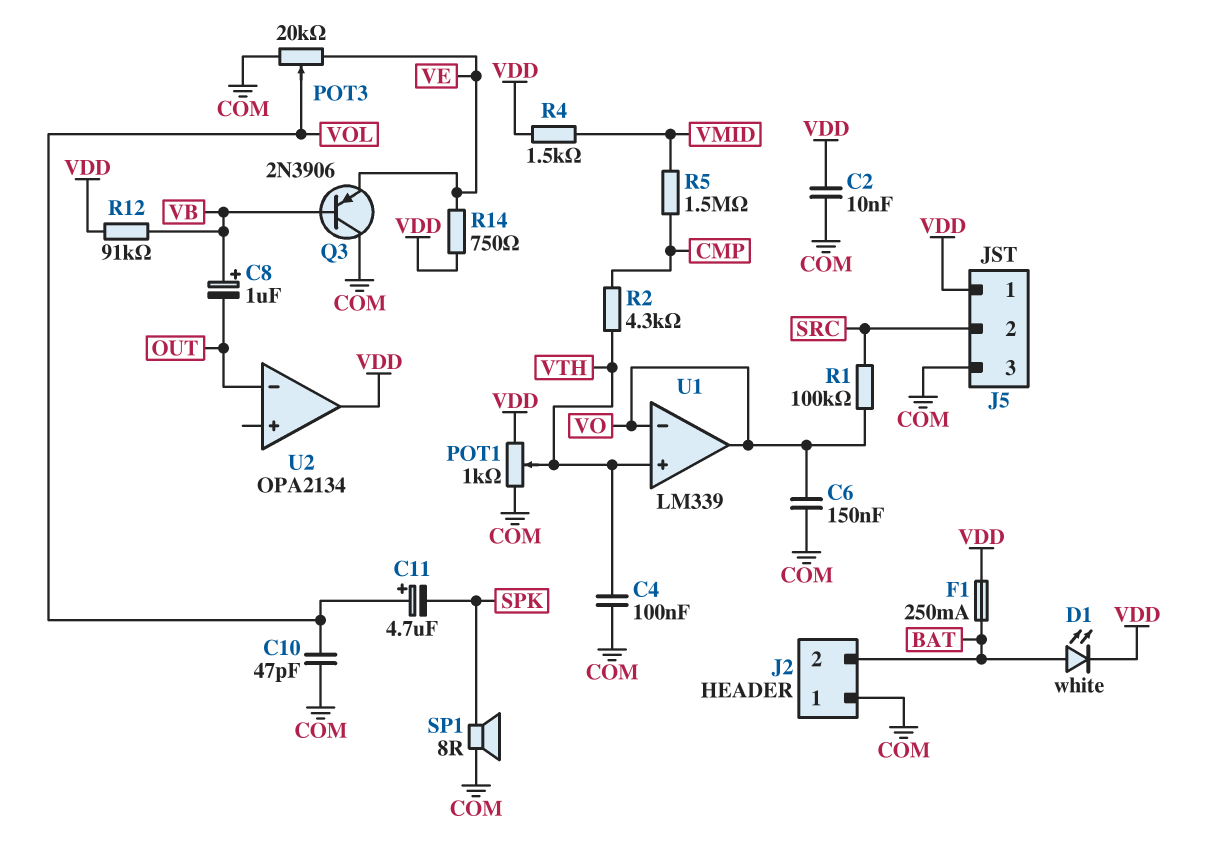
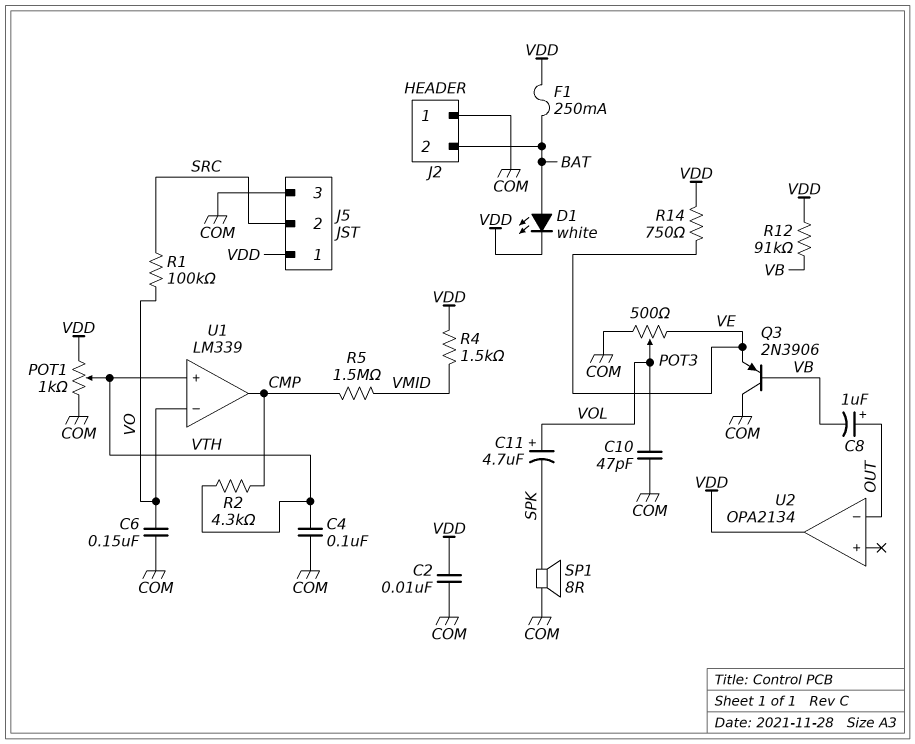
C8: 1uF (plus VB, minus OUT) -> 1uF (plus OUT, minus VB)
POT3: 20k (COM, VE, wiper VOL) -> 500 (COM, VE, wiper VOL)
U1 pin out: VO -> CMP

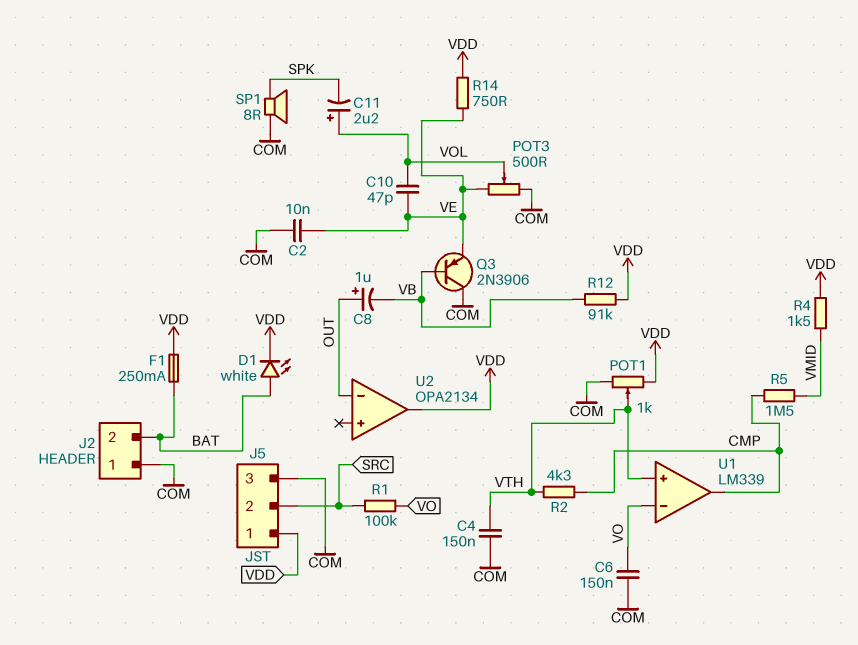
C2: 10nF (COM, VDD) -> 10nF (COM, VE)
C4: 100nF (COM, VTH) -> 150nF (COM, VTH)
C10: 47pF (COM, VOL) -> 47pF (VE, VOL)
C11: 4.7uF (plus VOL, minus SPK) -> 2.2uF (plus VOL, minus SPK)

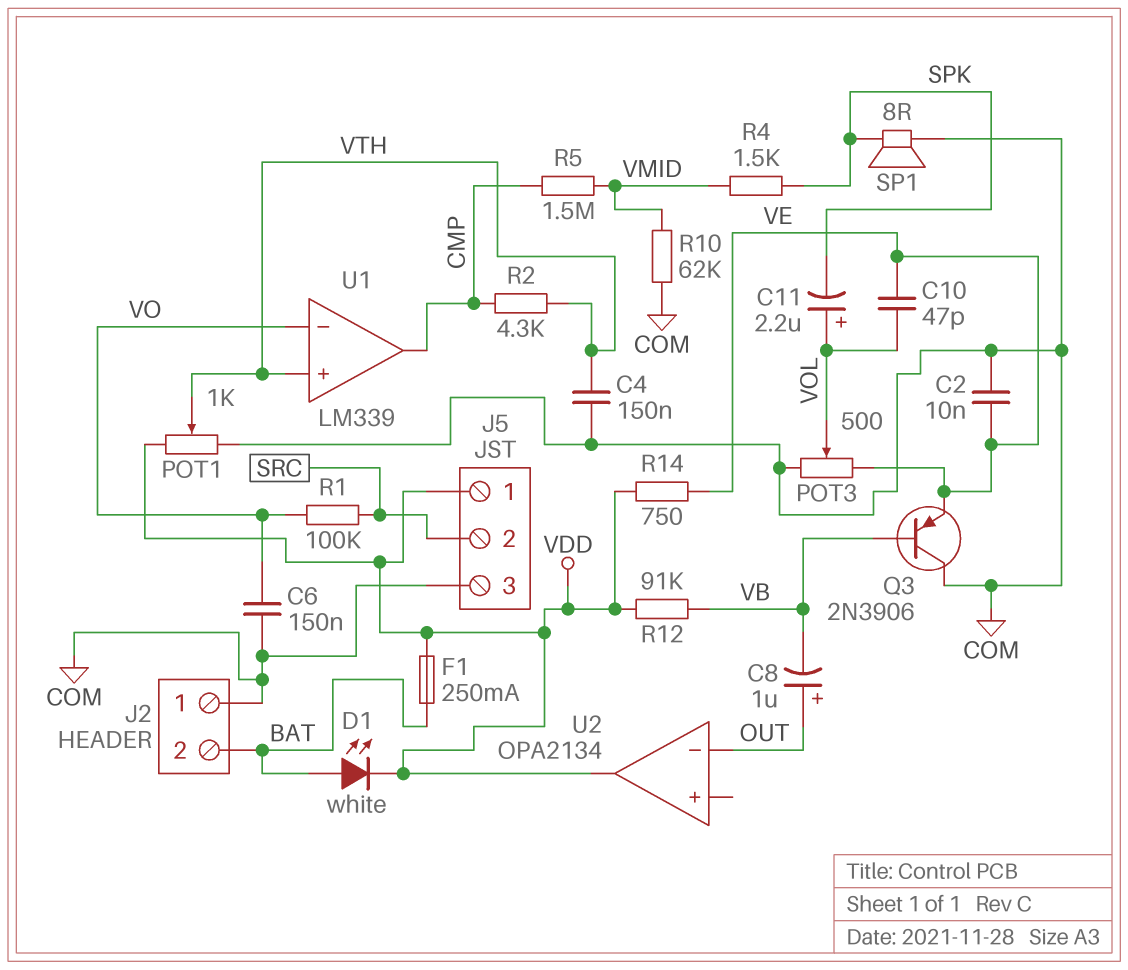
R4: 1.5k (VDD, VMID) -> 1.5k (SPK, VMID)
R10: none -> 62k (COM, VMID)

